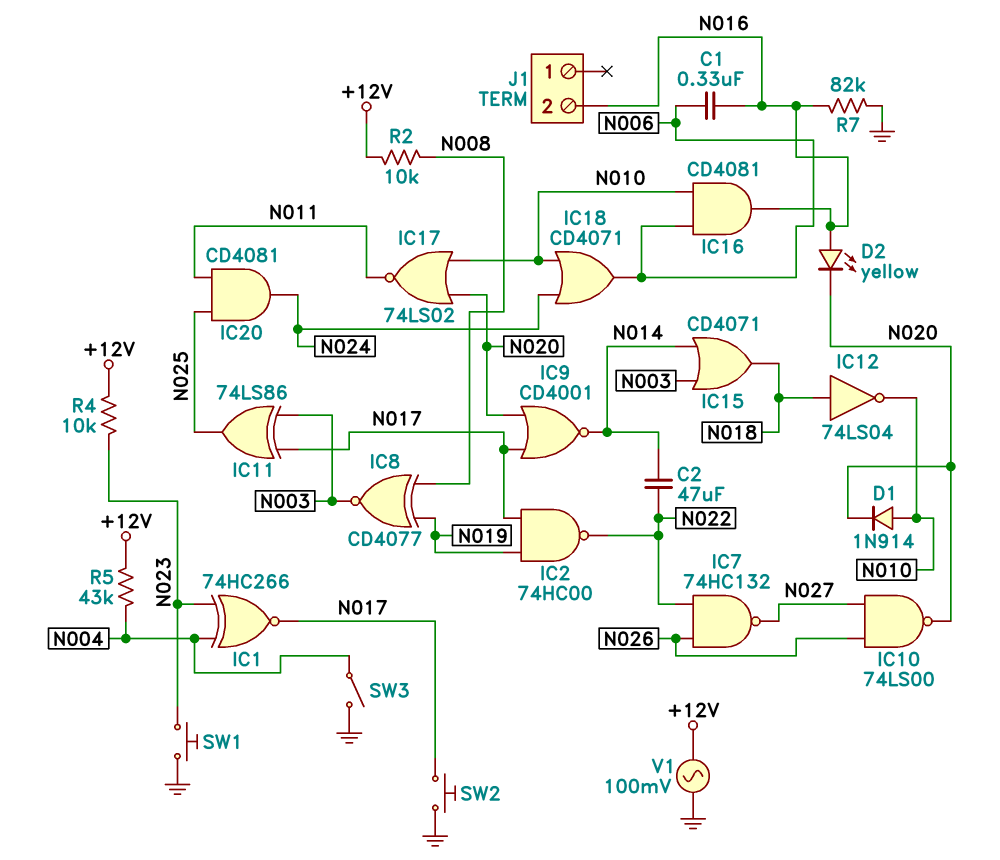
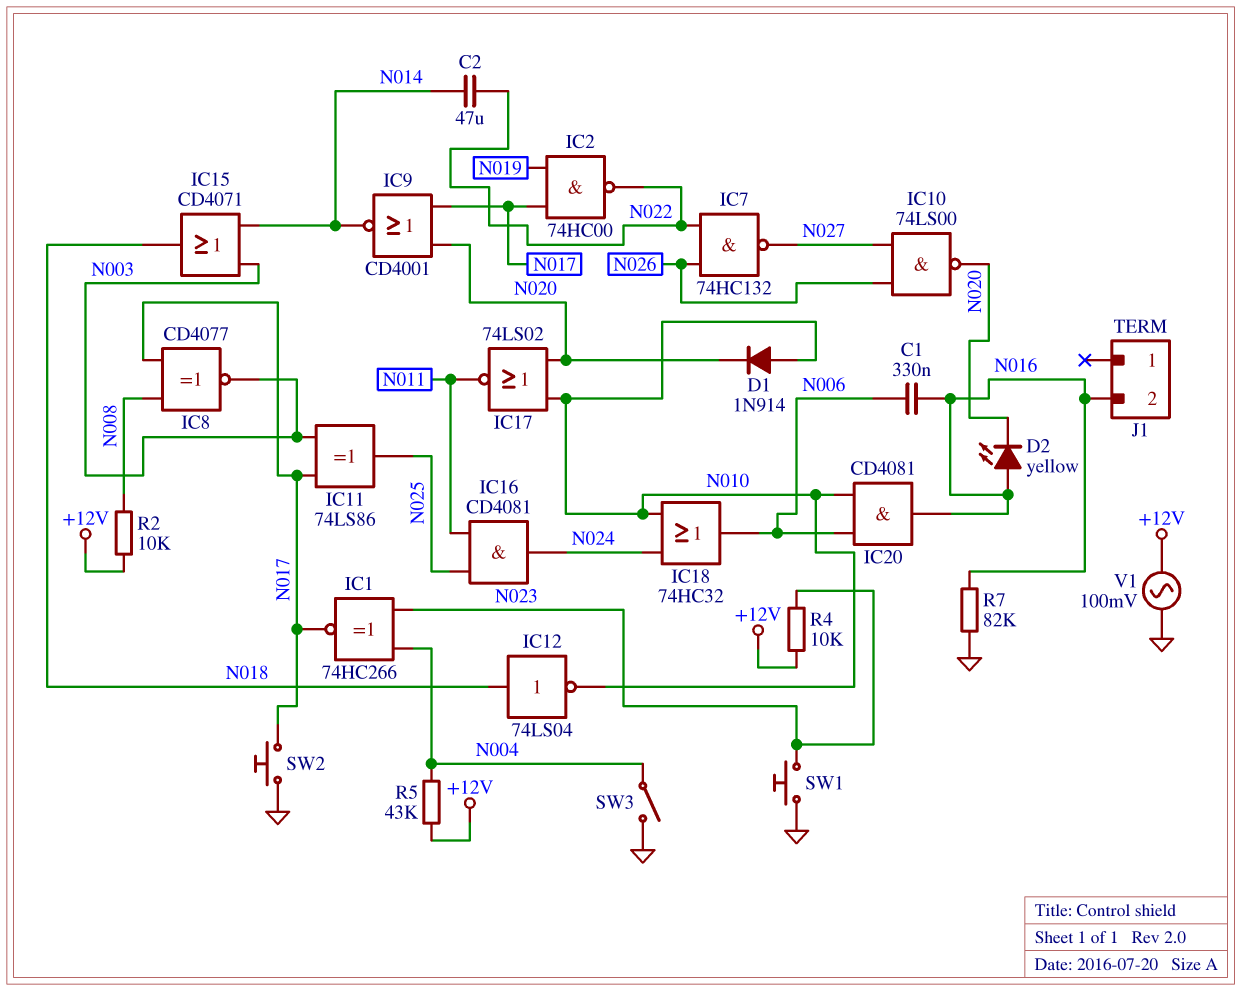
IC8: XNOR CD4077 (in N008, in N019, out N003) -> XNOR CD4077 (in N008, in N017, out N003)
IC16: AND CD4081 (in N006, in N010, out N016) -> AND CD4081 (in N011, in N025, out N024)
IC18: OR CD4071 (in N010, in N024, out N006) -> OR 74HC32 (in N010, in N024, out N006)
IC20: AND CD4081 (in N011, in N025, out N024) -> AND CD4081 (in N006, in N010, out N016)

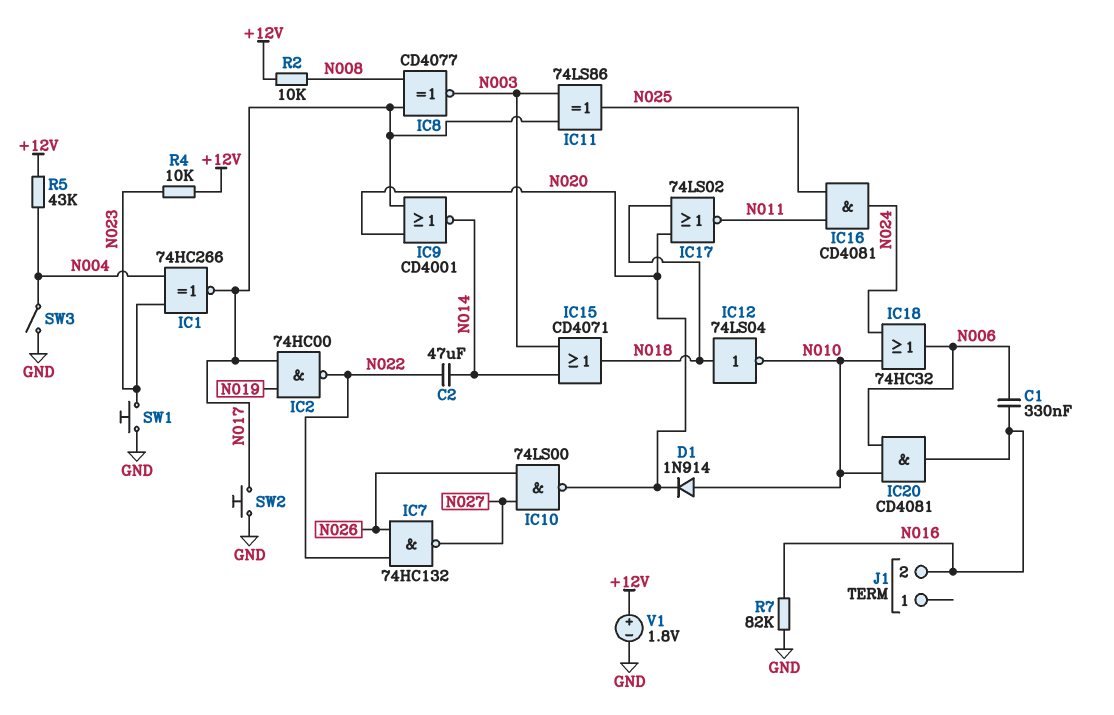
D2: LED yellow (A N016, K N020) -> none
IC17: NOR 74LS02 (in N010, in N020, out N011) -> NOR 74LS02 (in N018, in N020, out N011)
V1: AC 100mV (+12V, GND) -> 1.8V (plus +12V, minus GND)

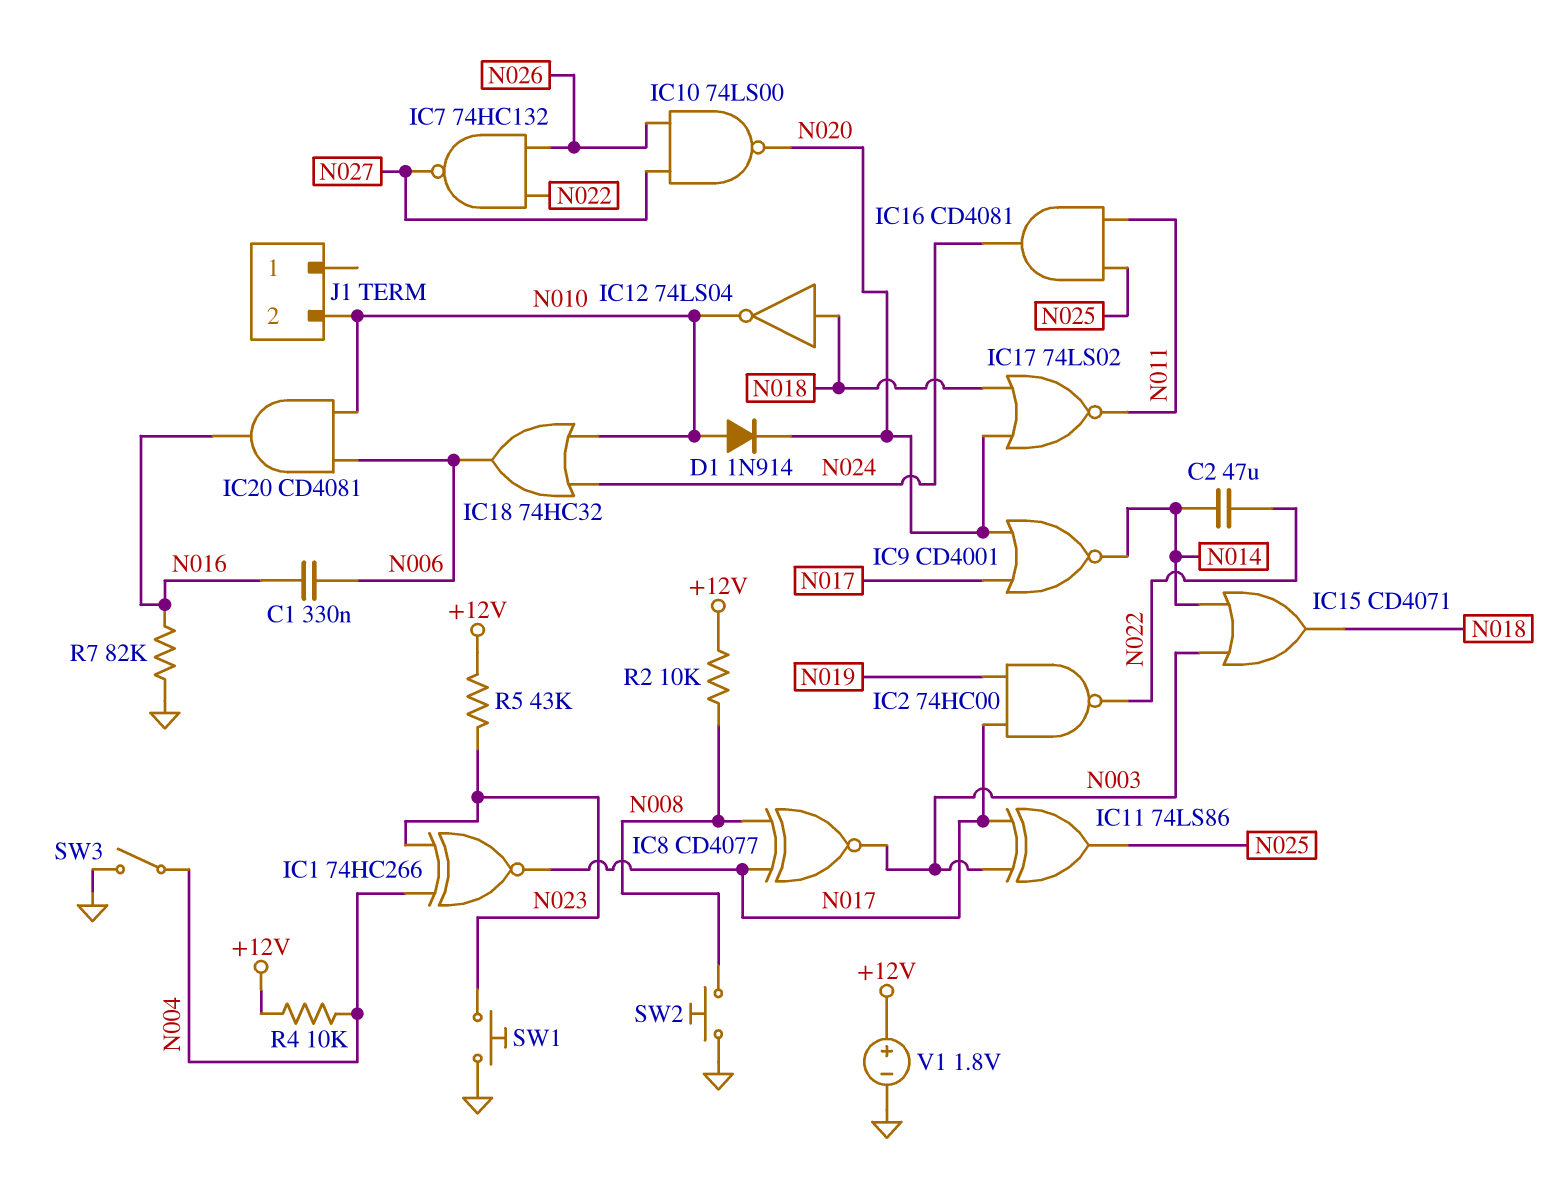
J1 pin 2: N016 -> N010
R4: 10k (+12V, N023) -> 10k (+12V, N004)
R5: 43k (+12V, N004) -> 43k (+12V, N023)
SW2: button (GND, N017) -> button (GND, N008)

